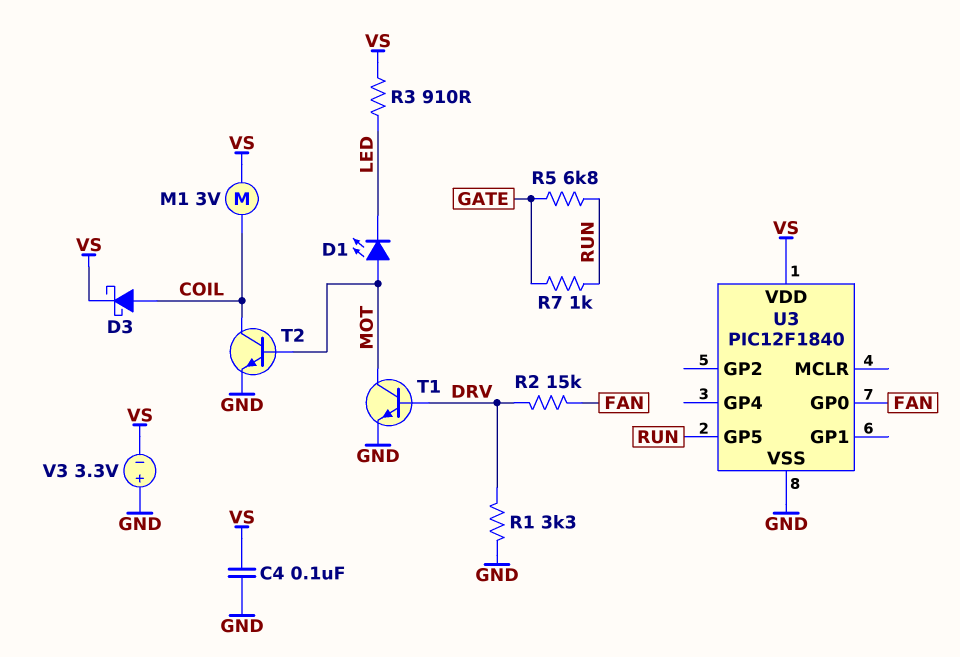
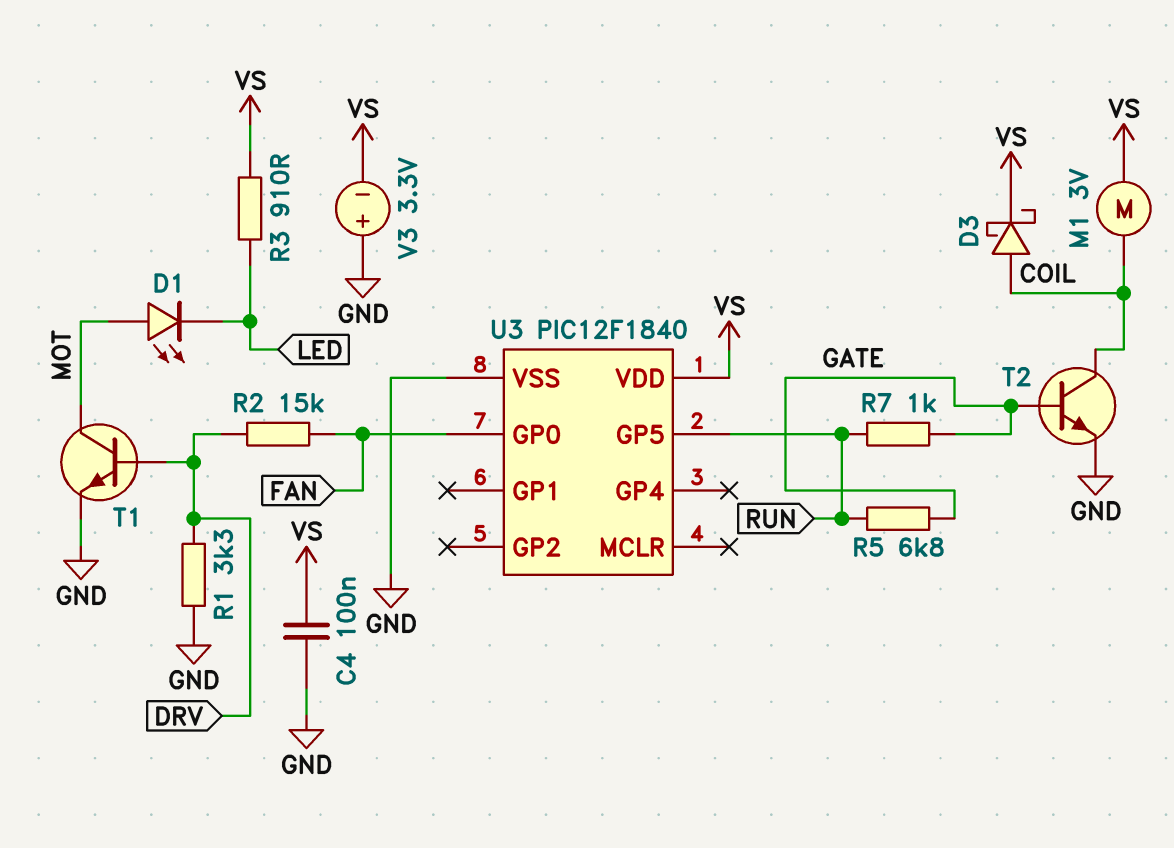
T2: NPN (B MOT, C COIL, E GND) -> NPN (B GATE, C COIL, E GND)

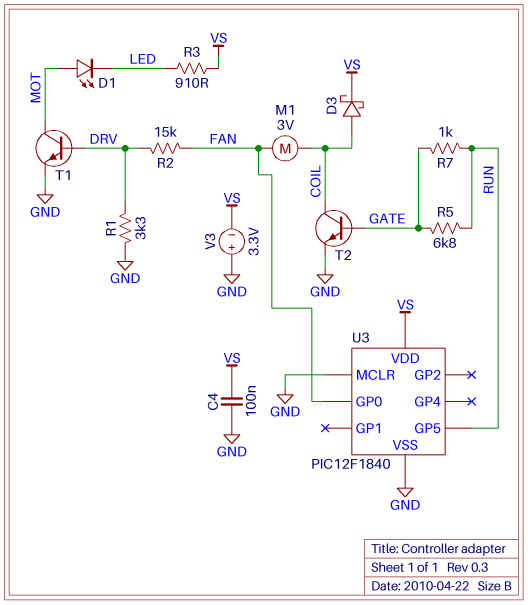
M1: motor 3V (COIL, VS) -> motor 3V (COIL, FAN)
U3 pin MCLR: none -> GND

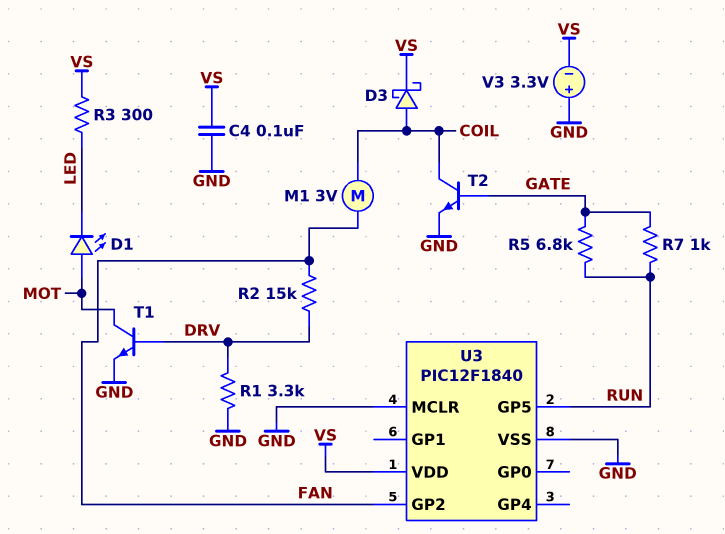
R3: 910 (LED, VS) -> 300 (LED, VS)
U3 pin GP0: FAN -> none
U3 pin GP2: none -> FAN

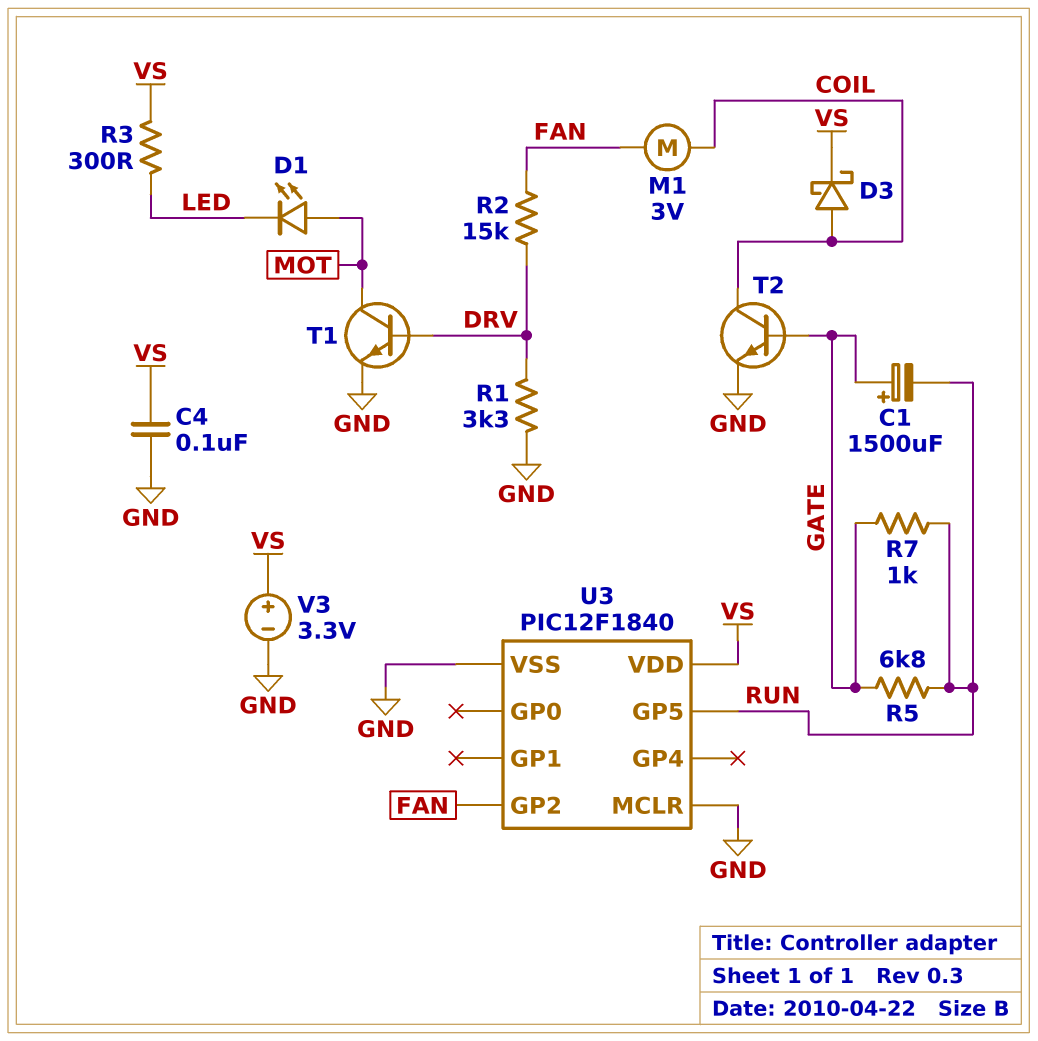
C1: none -> 1500uF (plus GATE, minus RUN)
V3: 3.3V (plus GND, minus VS) -> 3.3V (plus VS, minus GND)

